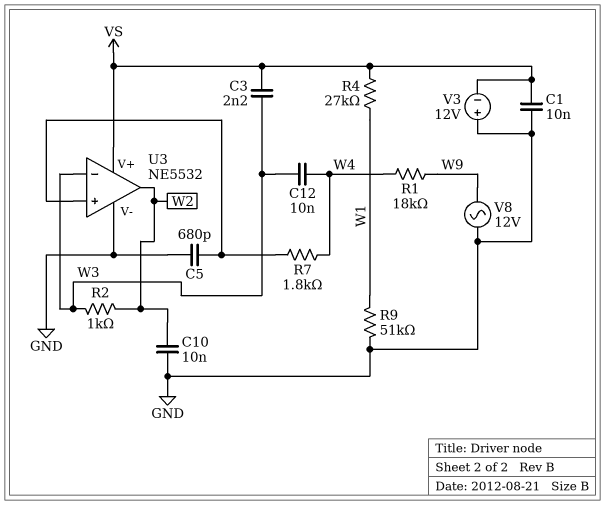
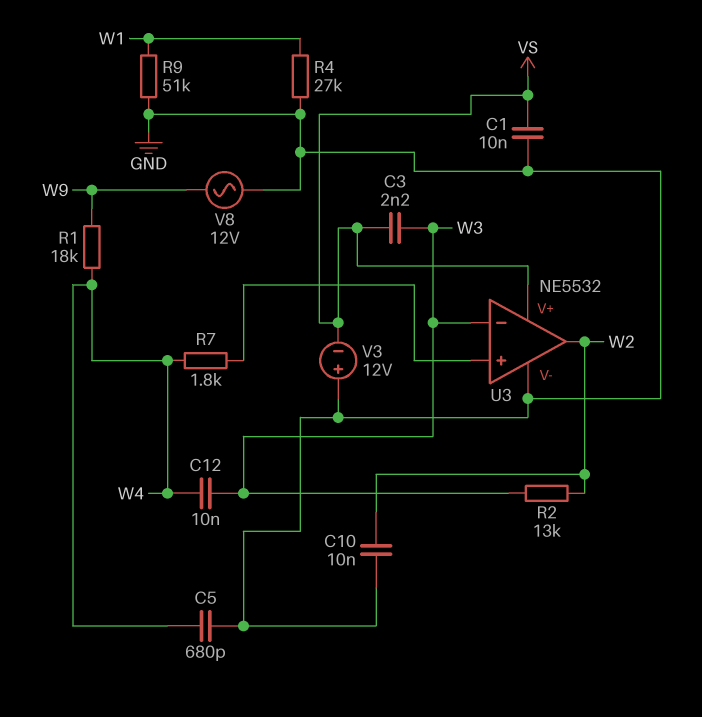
C5: 680pF (GND, U3/in+) -> 680pF (GND, W4)
R2: 1k (W2, W3) -> 13k (W2, W3)
R4: 27k (VS, W1) -> 27k (GND, W1)

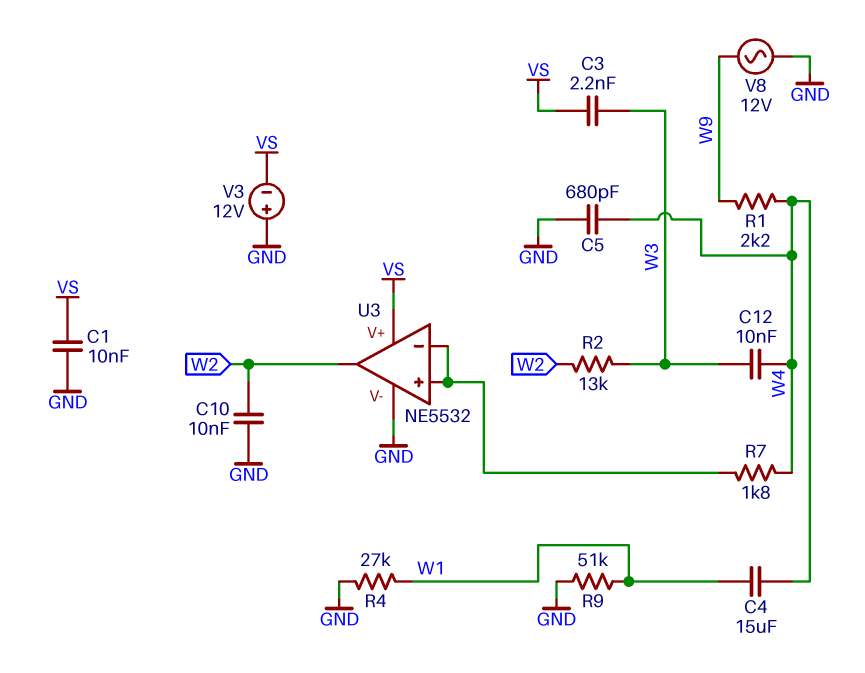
C4: none -> 15uF (W1, W4)
R1: 18k (W4, W9) -> 2.2k (W4, W9)
U3 pin in-: W3 -> U3/in+

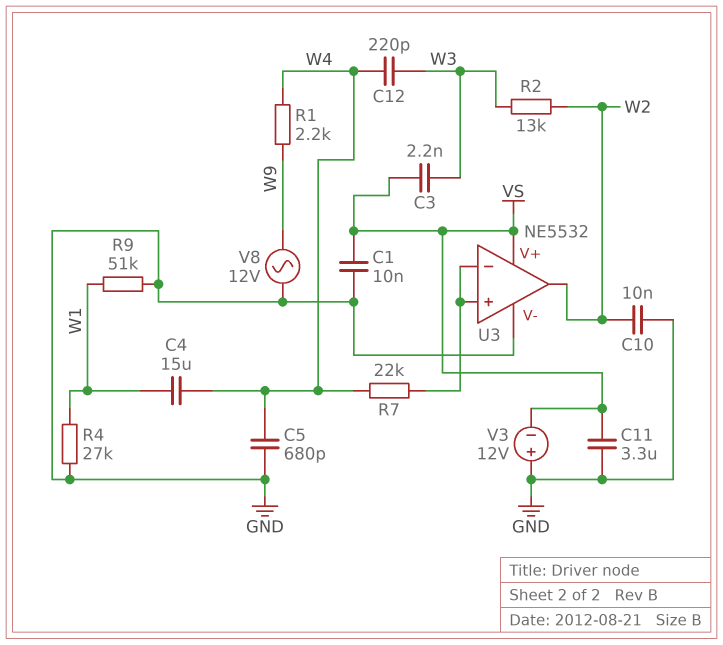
C11: none -> 3.3uF (GND, VS)
C12: 10nF (W3, W4) -> 220pF (W3, W4)
R7: 1.8k (U3/in+, W4) -> 22k (U3/in+, W4)

